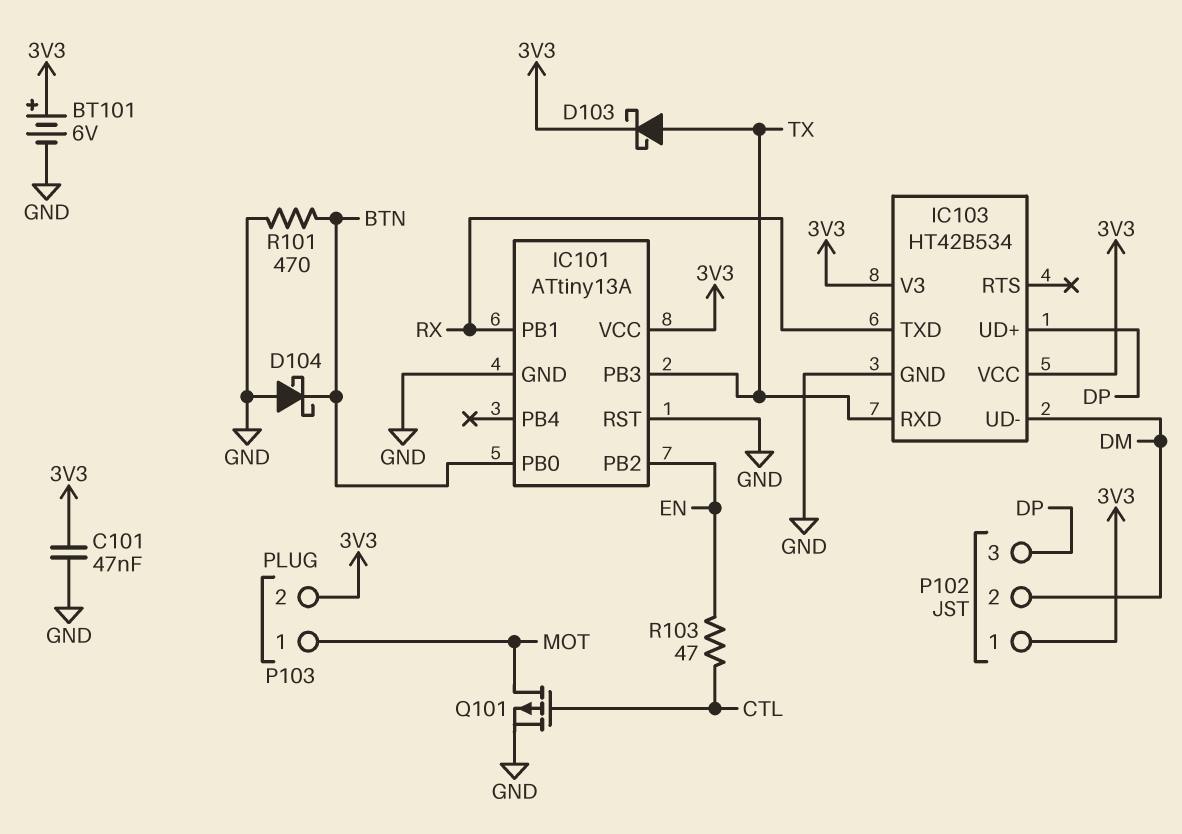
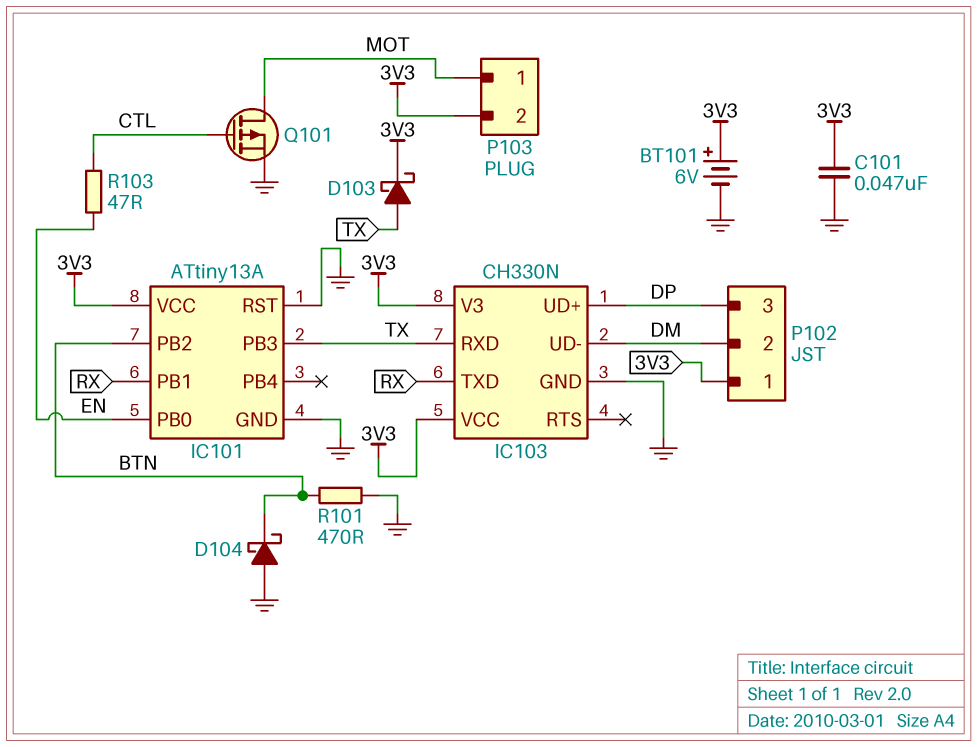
IC101 pin PB0: BTN -> EN
IC101 pin PB2: EN -> BTN
IC103: HT42B534 -> CH330N

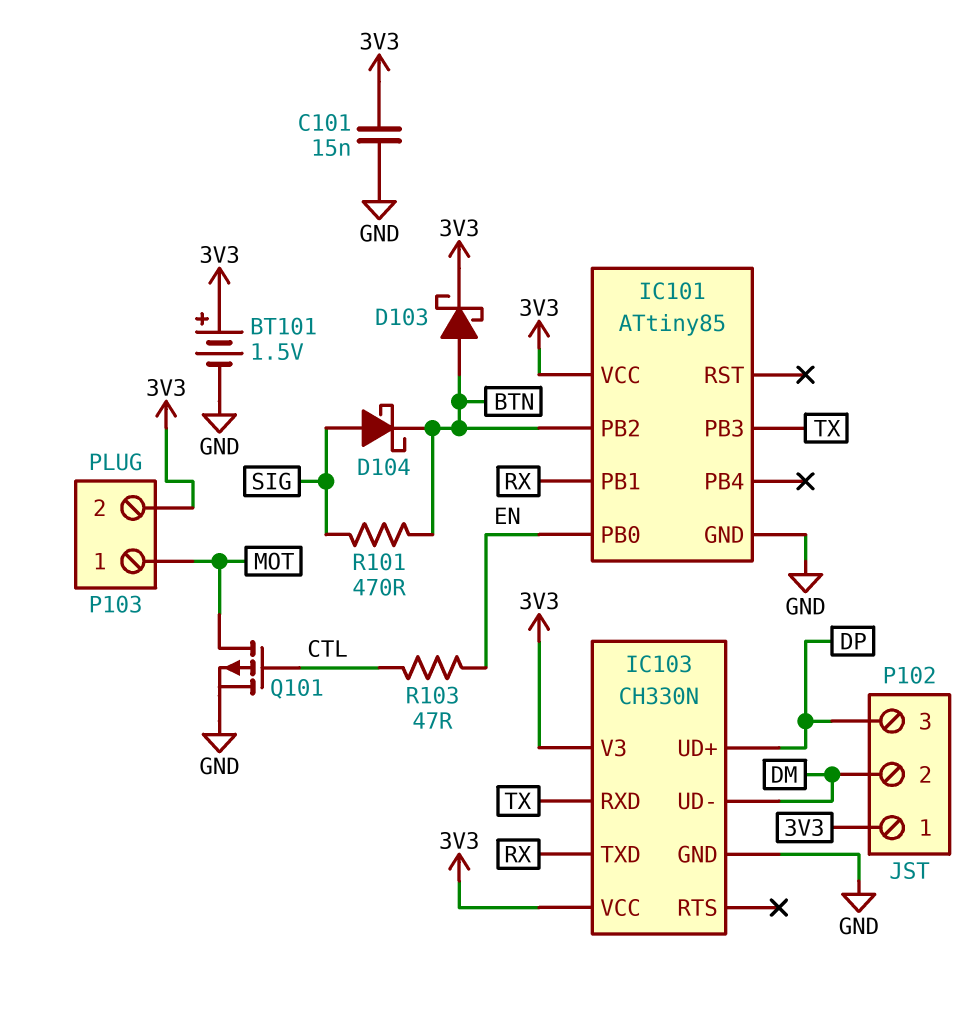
BT101: 6V (plus 3V3, minus GND) -> 1.5V (plus 3V3, minus GND)
C101: 47nF (3V3, GND) -> 15nF (3V3, GND)
D103: schottky (A TX, K 3V3) -> schottky (A BTN, K 3V3)
D104: schottky (A GND, K BTN) -> schottky (A SIG, K BTN)
IC101: ATtiny13A -> ATtiny85
IC101 pin RST: GND -> none
R101: 470 (BTN, GND) -> 470 (BTN, SIG)

